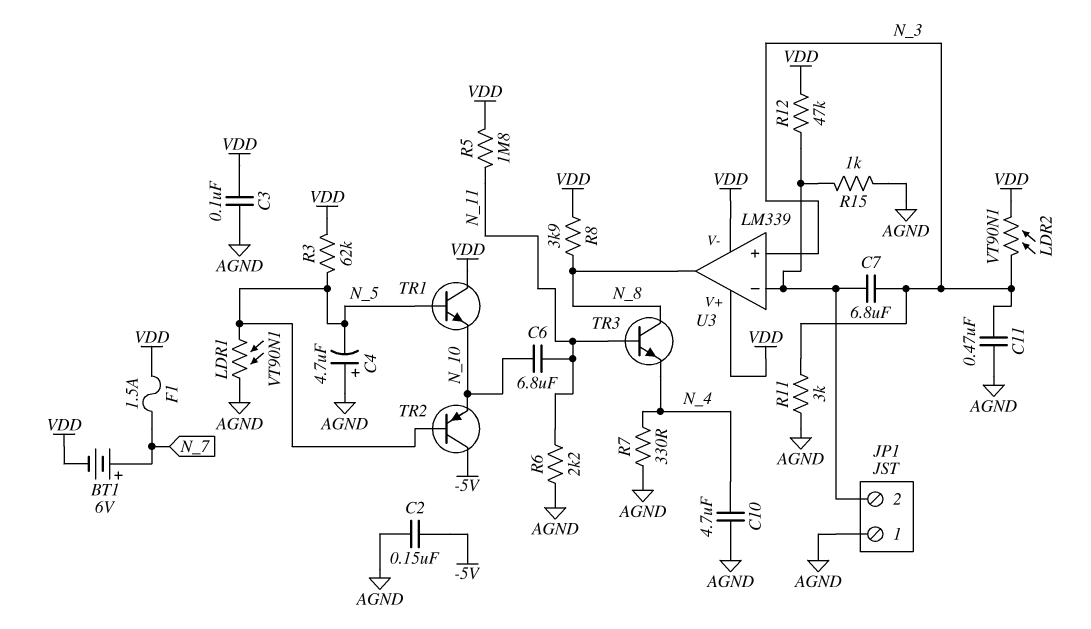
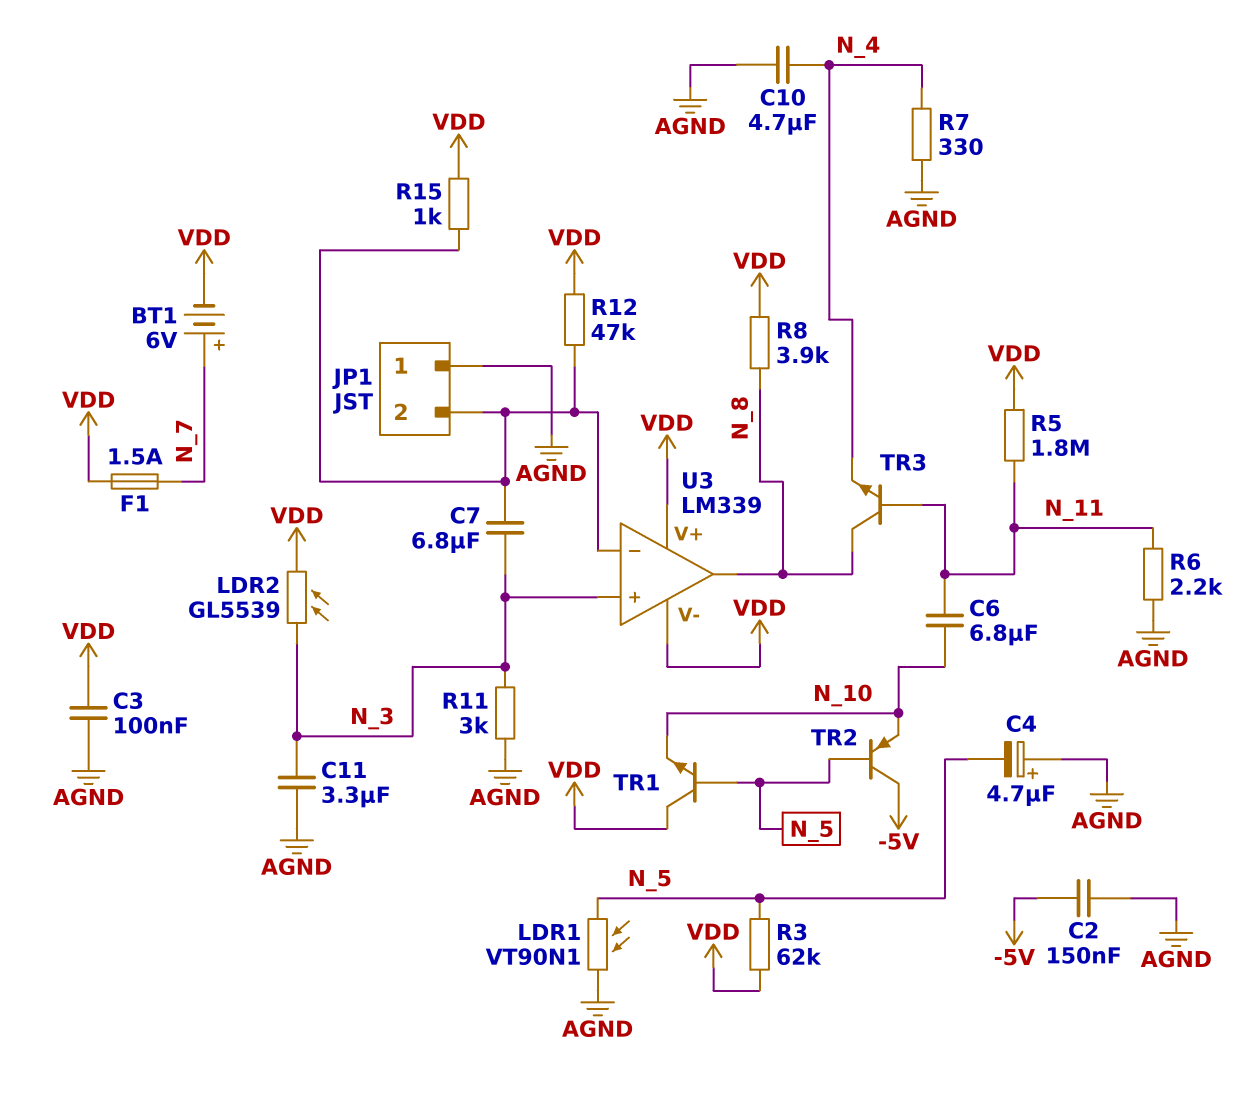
C11: 470nF (AGND, N_3) -> 3.3uF (AGND, N_3)
LDR2: VT90N1 (N_3, VDD) -> GL5539 (N_3, VDD)
R15: 1k (AGND, JP1/2) -> 1k (JP1/2, VDD)

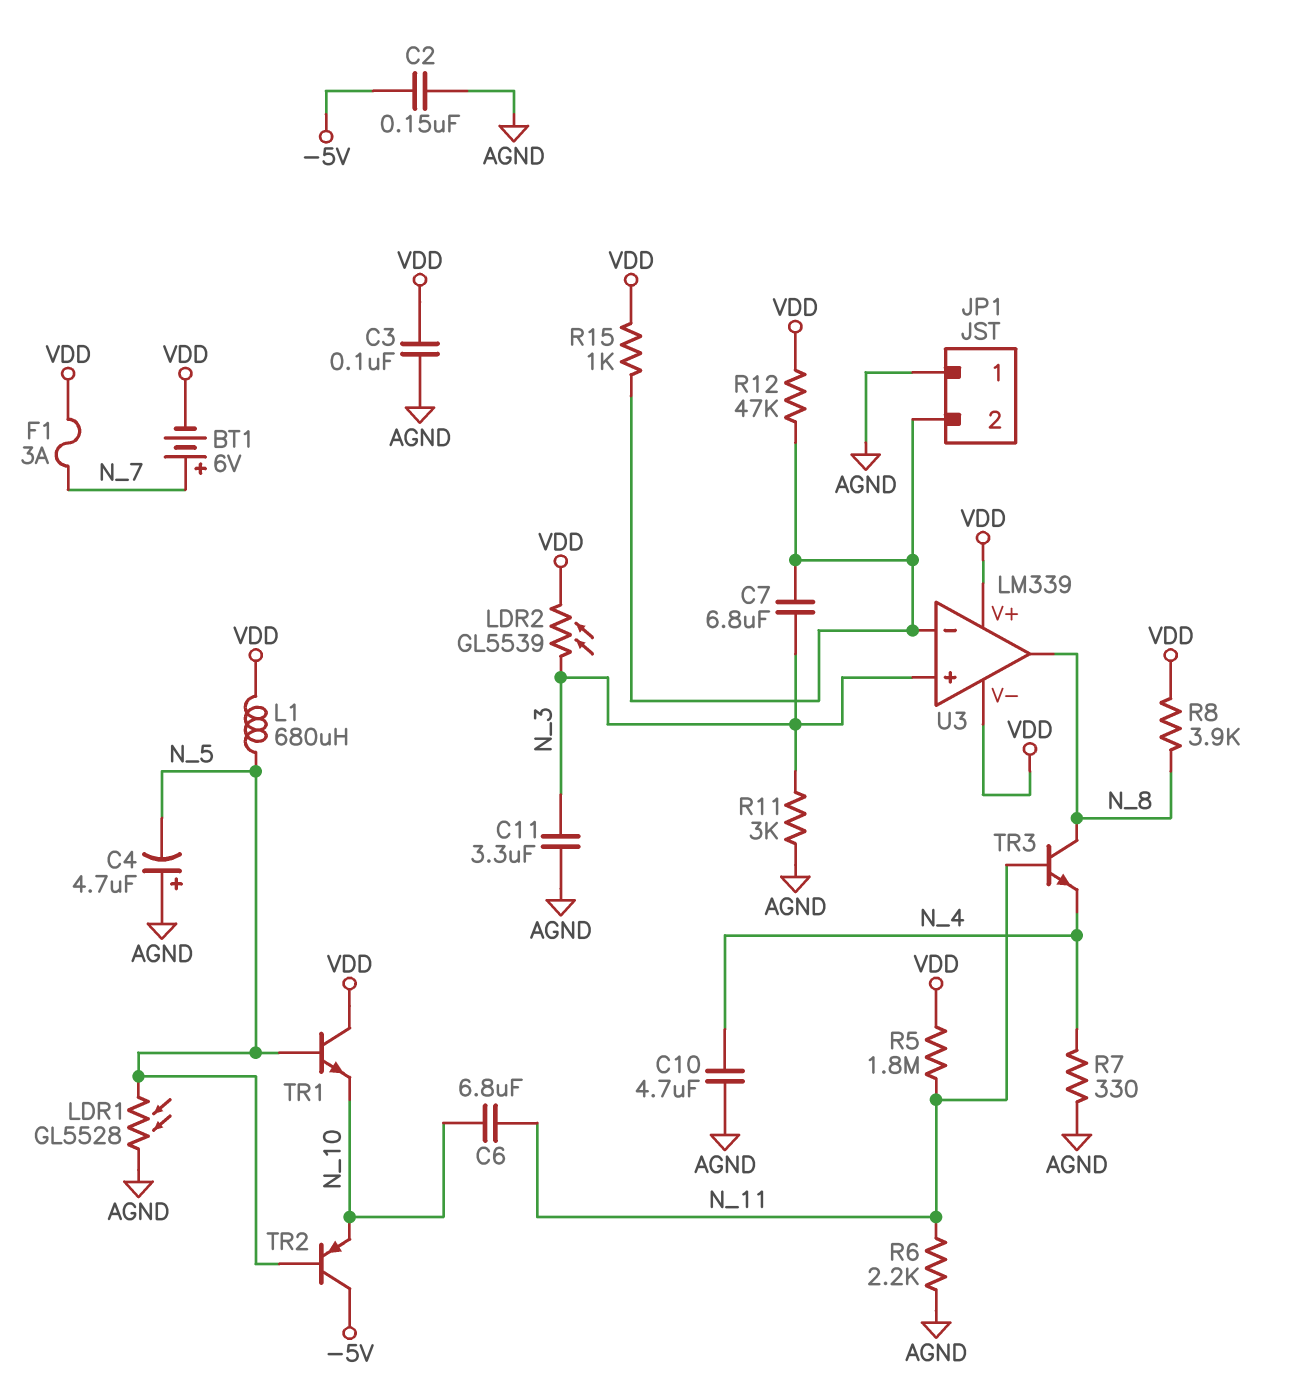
F1: 1.5A (N_7, VDD) -> 3A (N_7, VDD)
L1: none -> 680uH (N_5, VDD)
LDR1: VT90N1 (AGND, N_5) -> GL5528 (AGND, N_5)
R3: 62k (N_5, VDD) -> none

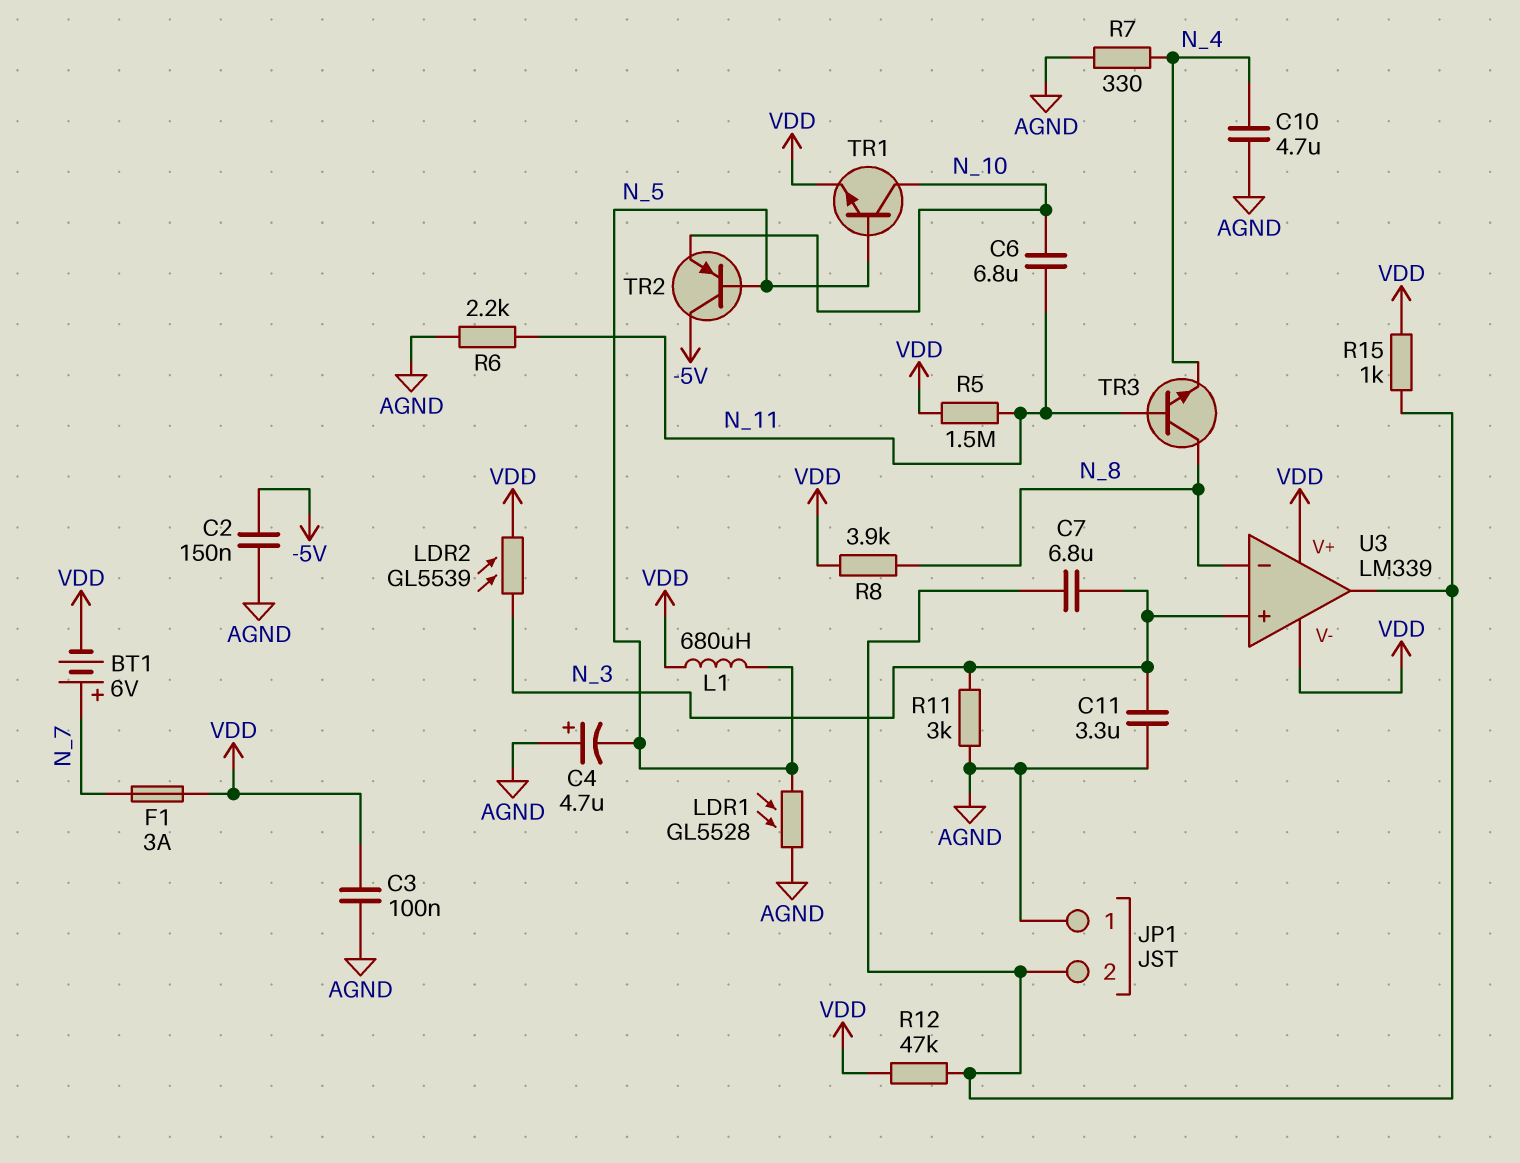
R5: 1.8M (N_11, VDD) -> 1.5M (N_11, VDD)
TR1: NPN (B N_5, C VDD, E N_10) -> NPN (B N_5, C N_10, E VDD)
U3 pin in-: JP1/2 -> N_8
U3 pin out: N_8 -> JP1/2

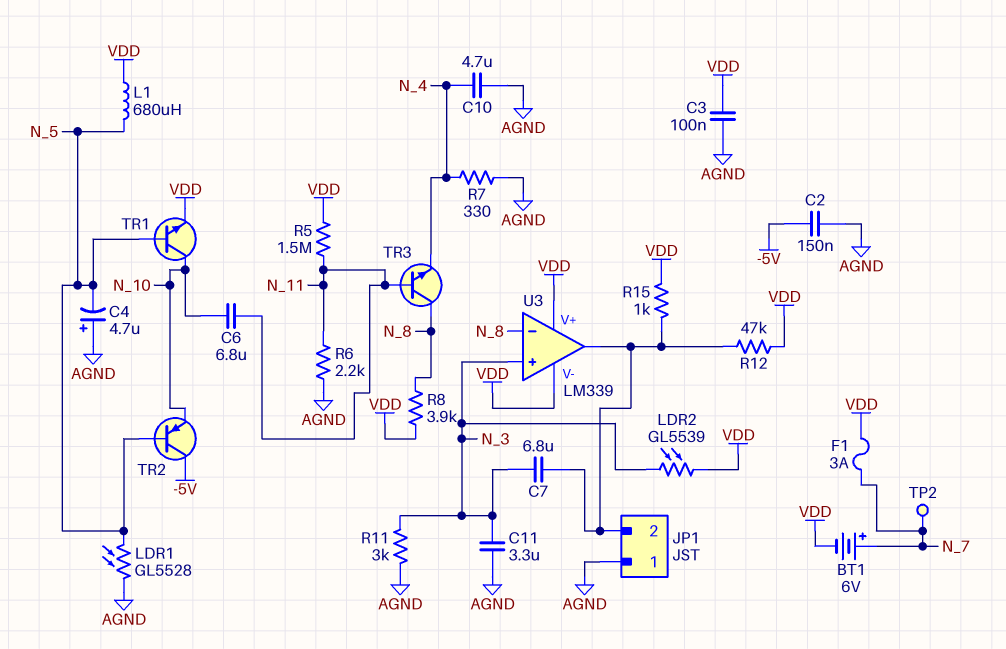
TP2: none -> test point (N_7)

